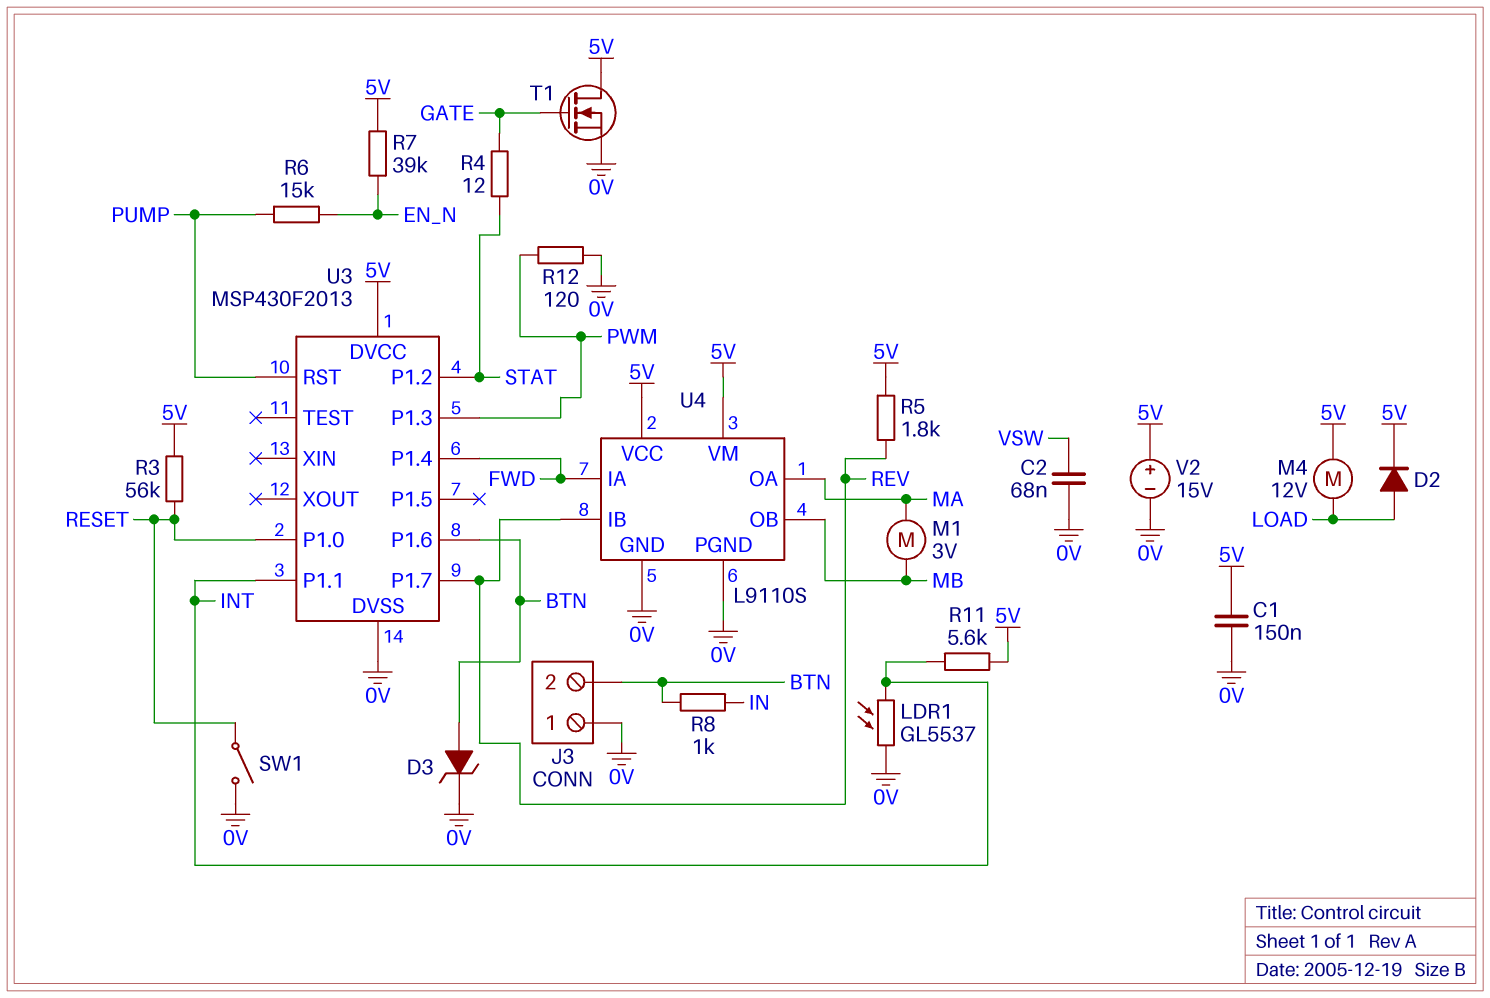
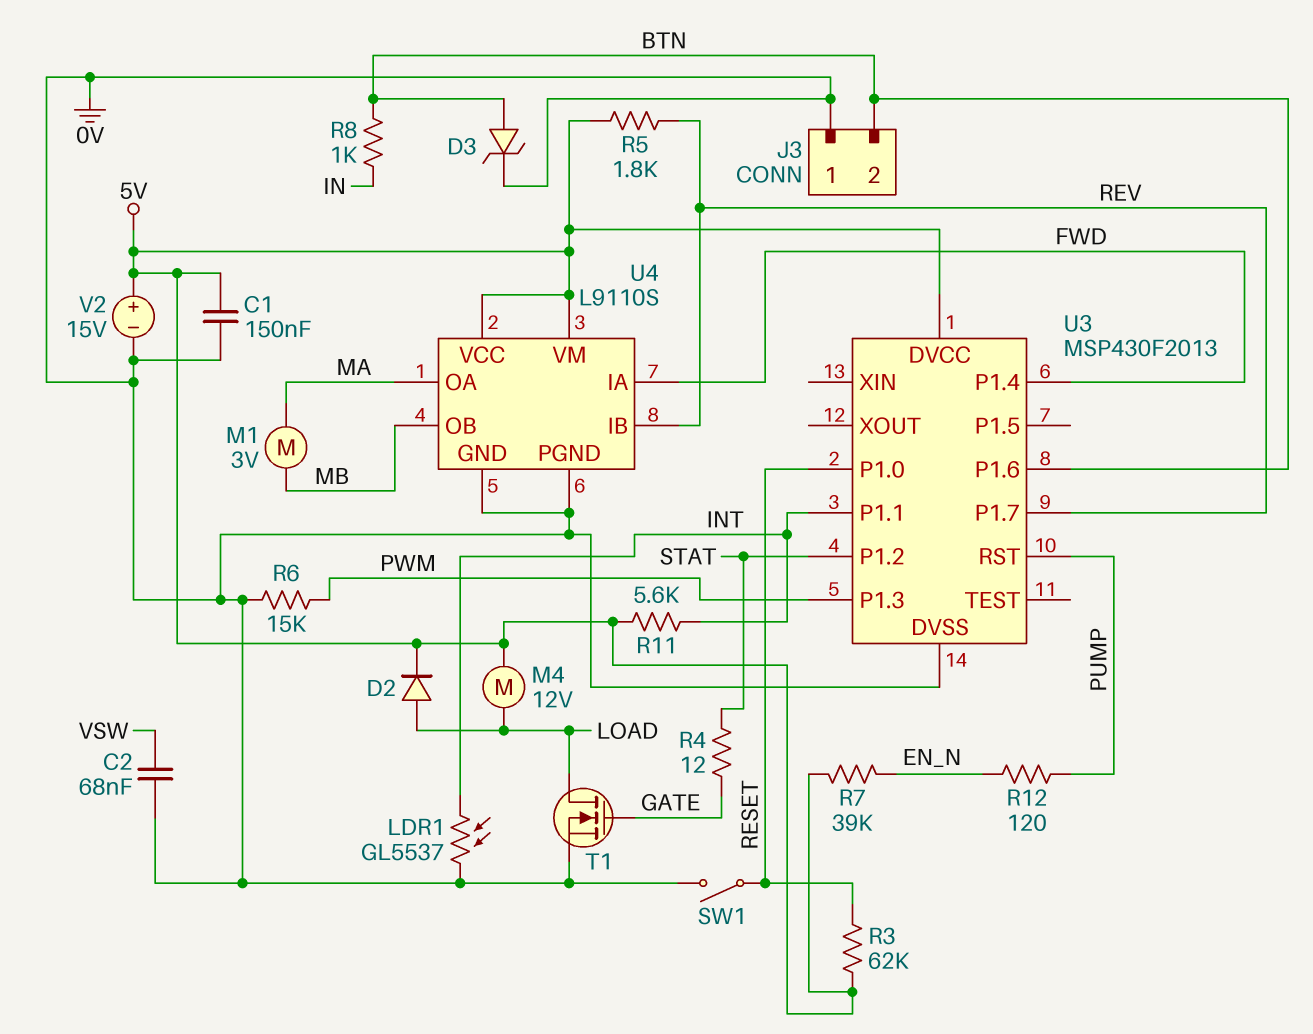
R3: 56k (5V, RESET) -> 62k (5V, RESET)
R6: 15k (EN_N, PUMP) -> 15k (0V, PWM)
R12: 120 (0V, PWM) -> 120 (EN_N, PUMP)
T1: NMOS (G GATE, D 5V, S 0V) -> NMOS (G GATE, D LOAD, S 0V)

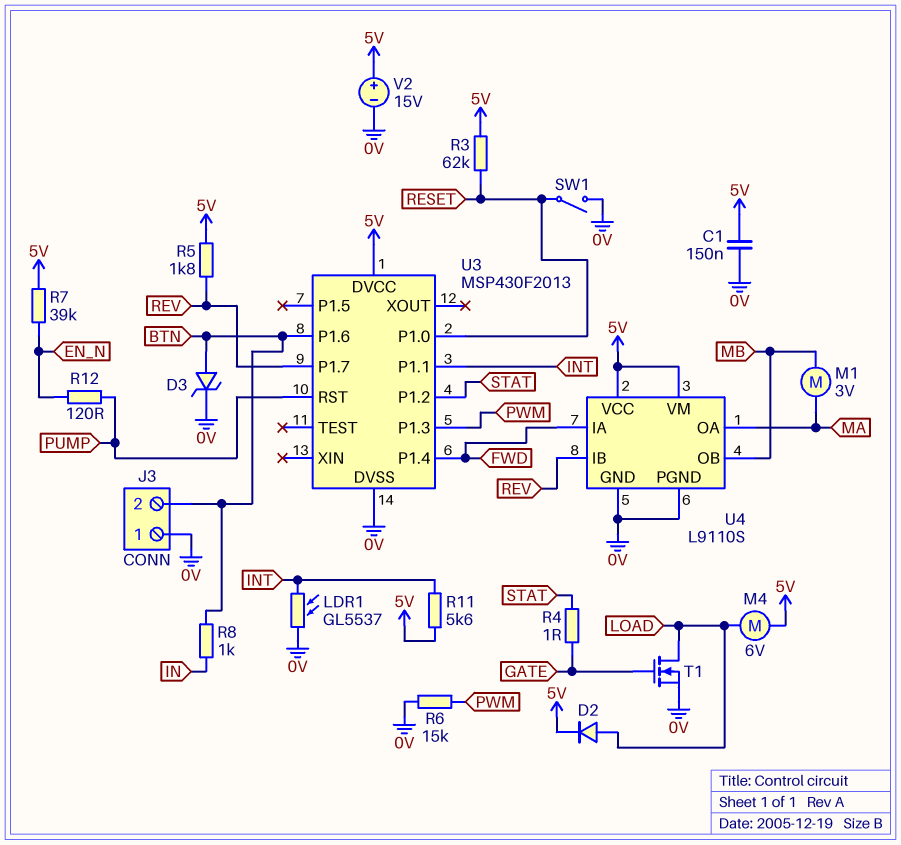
C2: 68nF (0V, VSW) -> none
M4: motor 12V (5V, LOAD) -> motor 6V (5V, LOAD)
R4: 12 (GATE, STAT) -> 1 (GATE, STAT)

